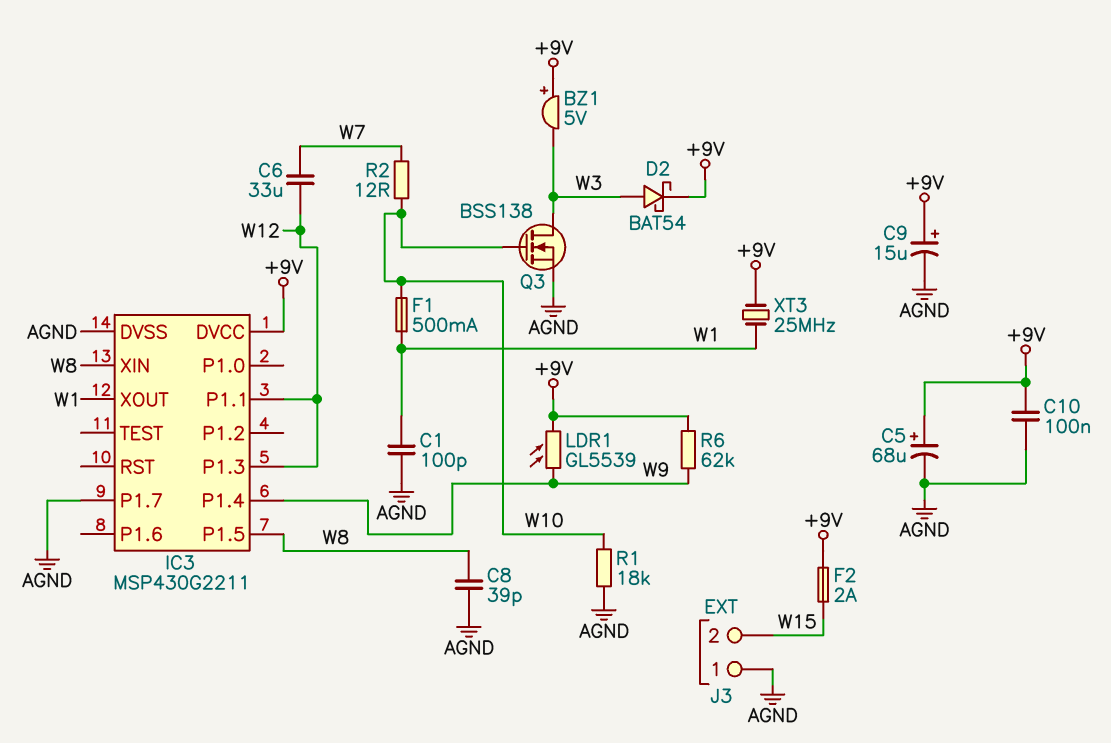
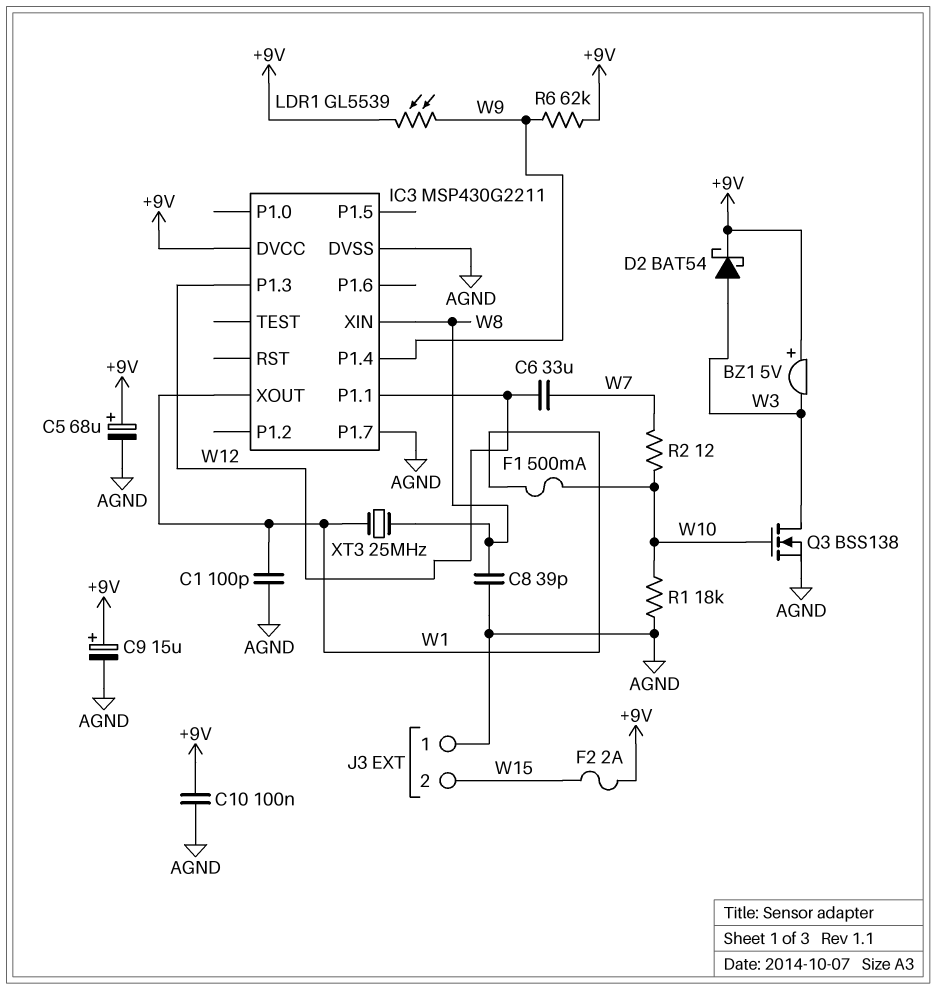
IC3 pin P1.5: W8 -> none
XT3: 25MHz (+9V, W1) -> 25MHz (W1, W8)

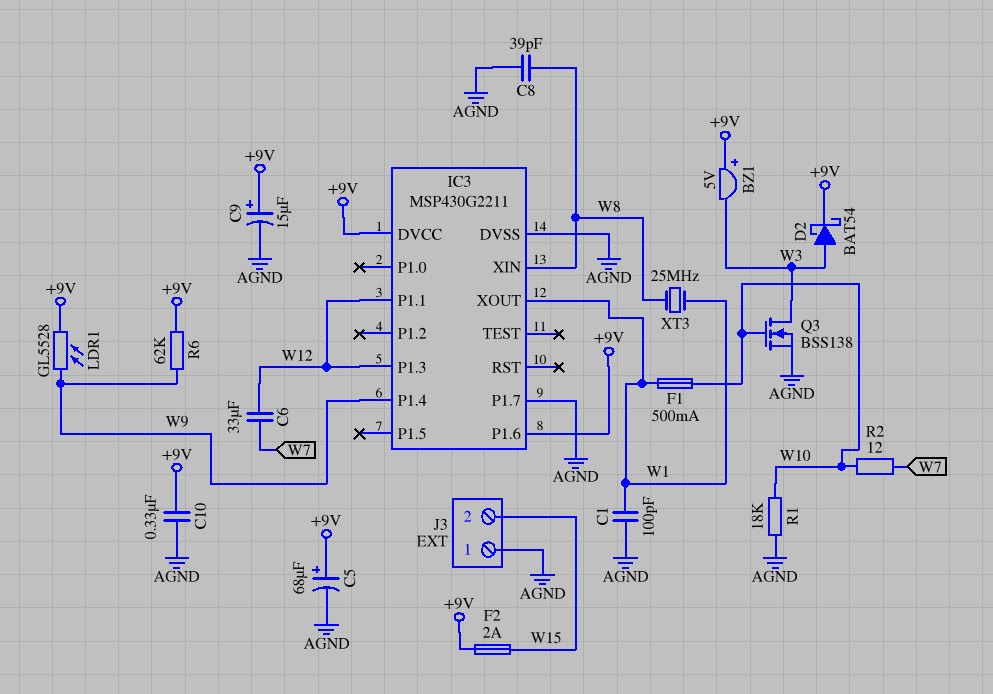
C10: 100nF (+9V, AGND) -> 330nF (+9V, AGND)
IC3 pin P1.6: none -> +9V
LDR1: GL5539 (+9V, W9) -> GL5528 (+9V, W9)

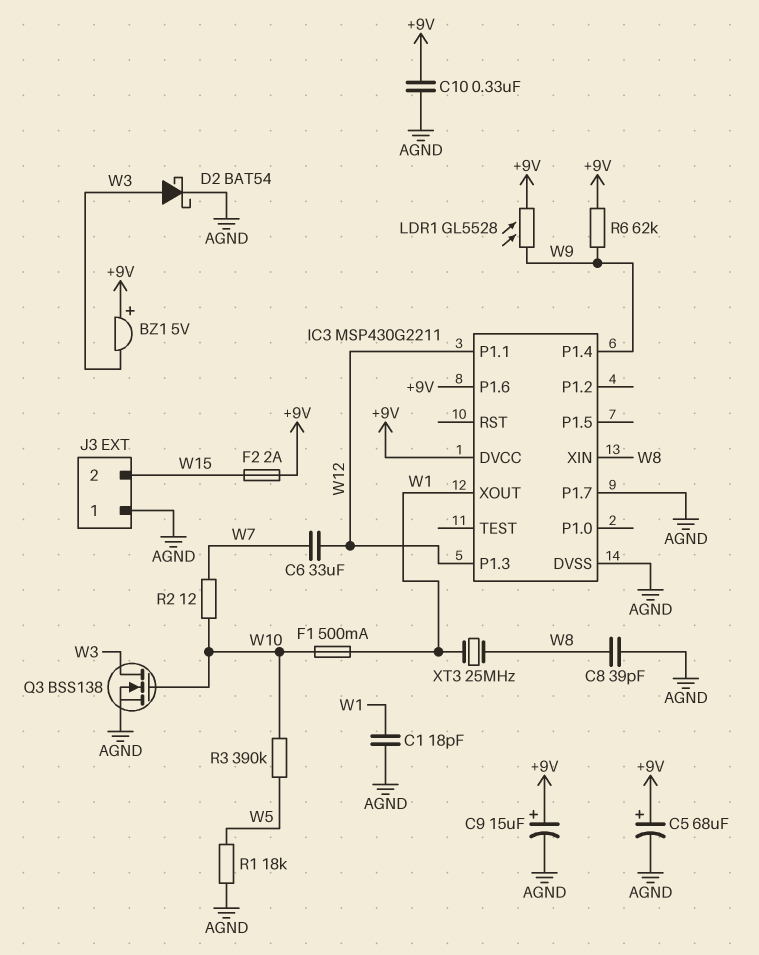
C1: 100pF (AGND, W1) -> 18pF (AGND, W1)
D2: schottky BAT54 (A W3, K +9V) -> schottky BAT54 (A W3, K AGND)
R1: 18k (AGND, W10) -> 18k (AGND, W5)
R3: none -> 390k (W5, W10)

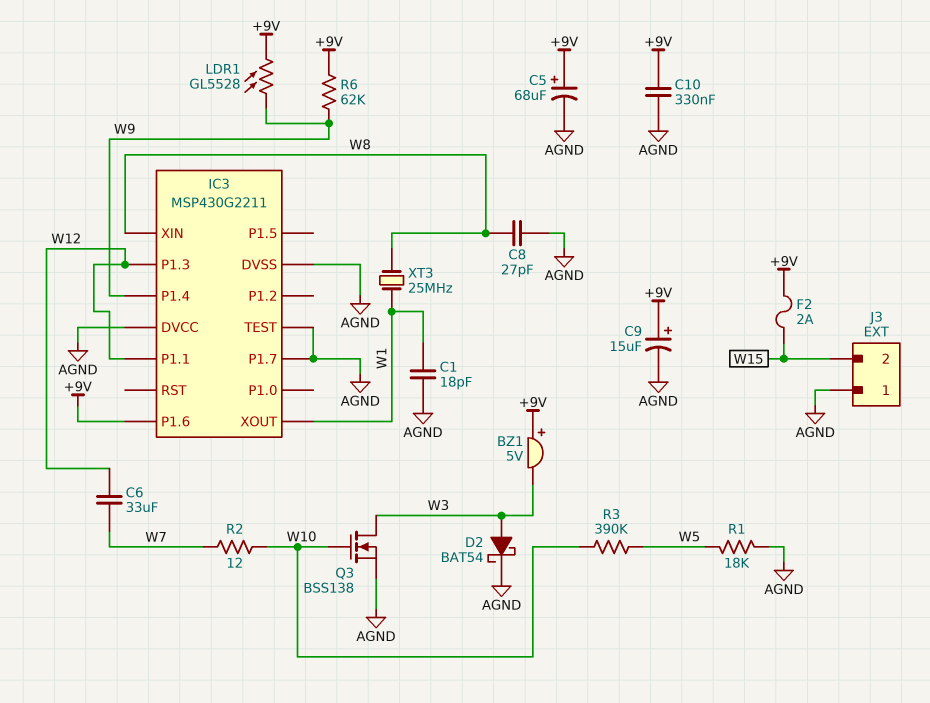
C8: 39pF (AGND, W8) -> 27pF (AGND, W8)
F1: 500mA (W1, W10) -> none
IC3 pin DVCC: +9V -> AGND
IC3 pin TEST: none -> AGND

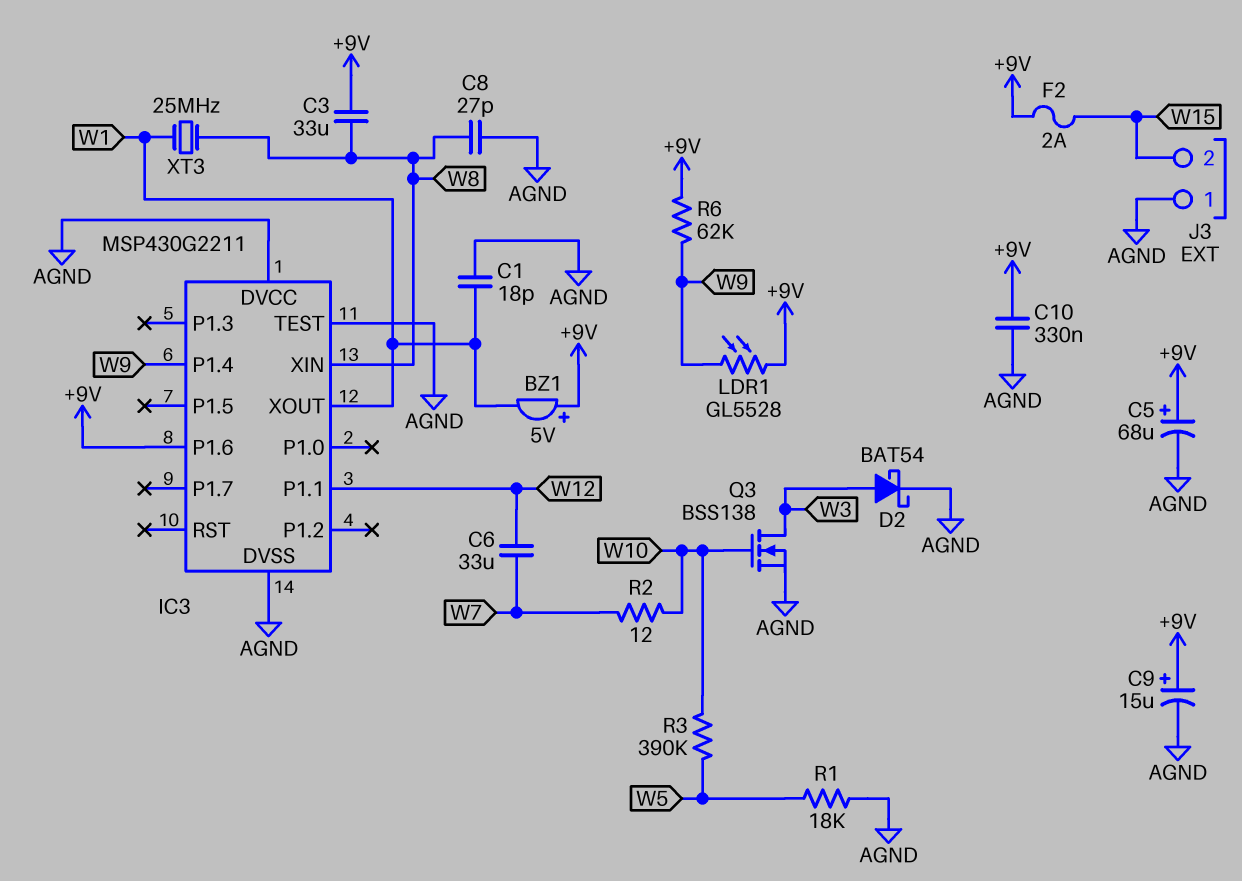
BZ1: buzzer 5V (plus +9V, minus W3) -> buzzer 5V (plus +9V, minus W1)
C3: none -> 33uF (+9V, W8)
IC3 pin P1.3: W12 -> none
IC3 pin P1.7: AGND -> none

